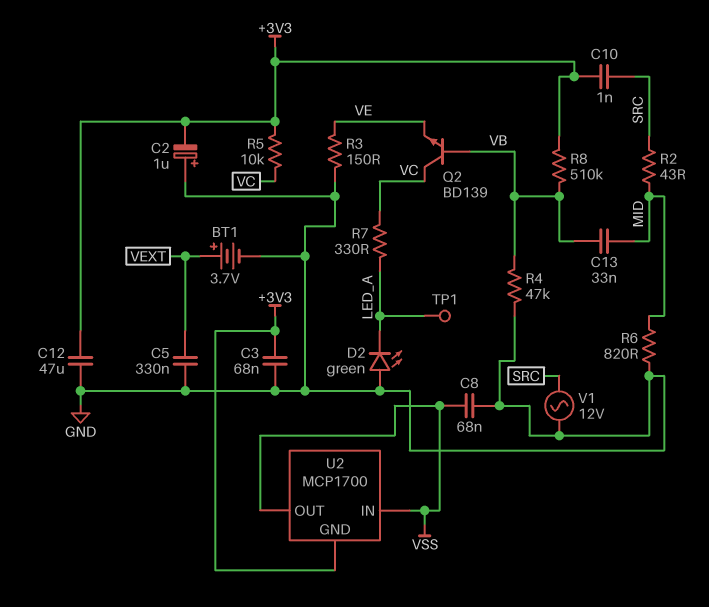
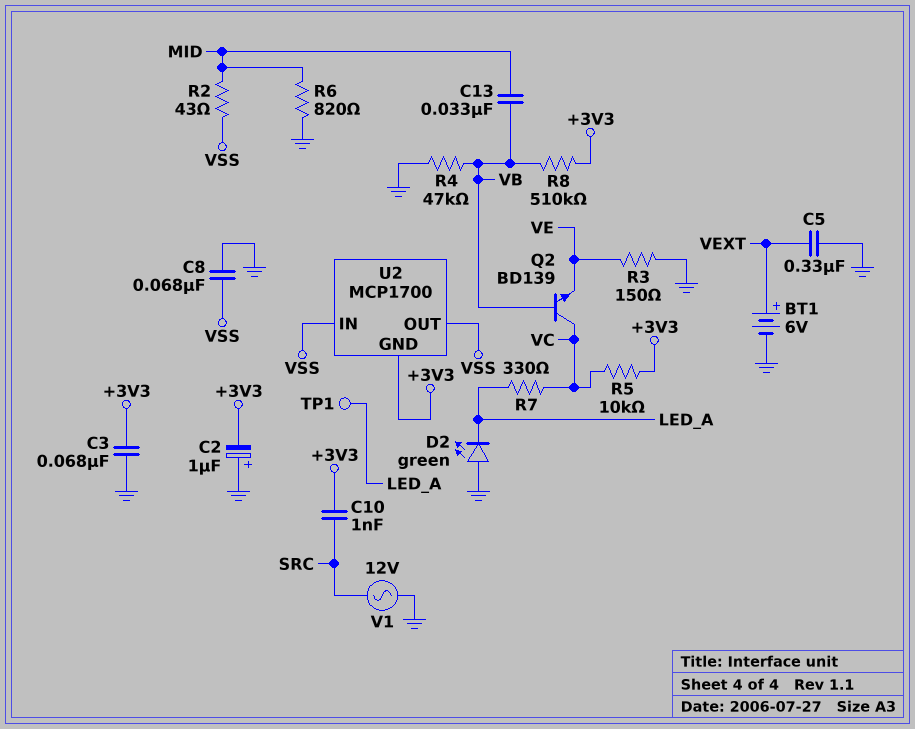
BT1: 3.7V (plus VEXT, minus GND) -> 6V (plus VEXT, minus GND)
C12: 47uF (+3V3, GND) -> none
R2: 43 (MID, SRC) -> 43 (MID, VSS)

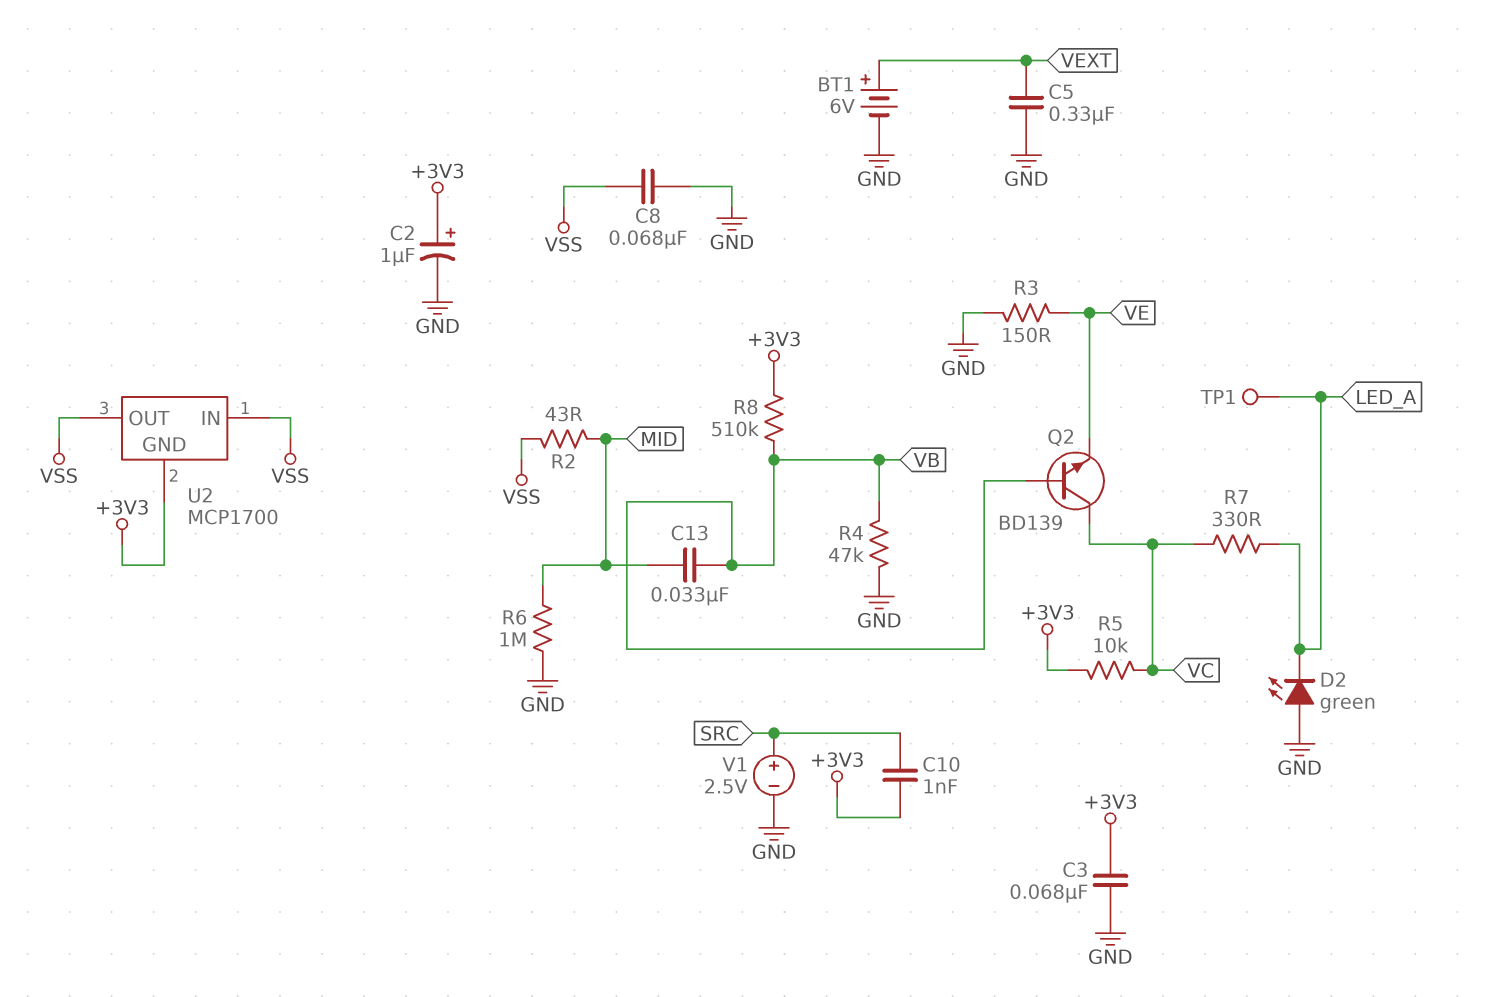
C2: 1uF (plus GND, minus +3V3) -> 1uF (plus +3V3, minus GND)
R6: 820 (GND, MID) -> 1M (GND, MID)
V1: AC 12V (GND, SRC) -> 2.5V (plus SRC, minus GND)

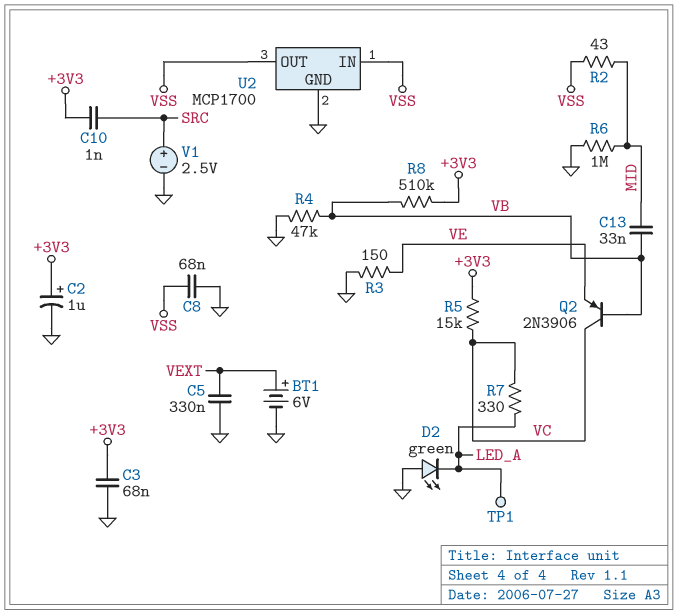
Q2: NPN BD139 (B VB, C VC, E VE) -> PNP 2N3906 (B VB, C VC, E VE)
R5: 10k (+3V3, VC) -> 15k (+3V3, VC)
U2 pin GND: +3V3 -> GND

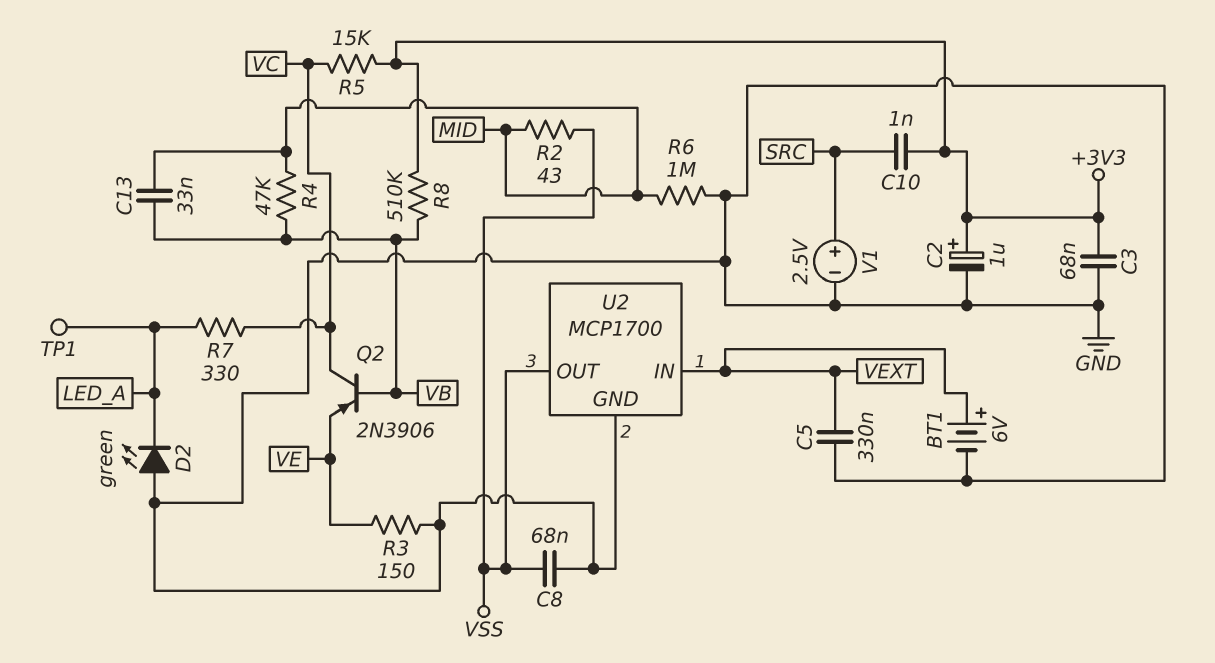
R4: 47k (GND, VB) -> 47k (MID, VB)
U2 pin IN: VSS -> VEXT

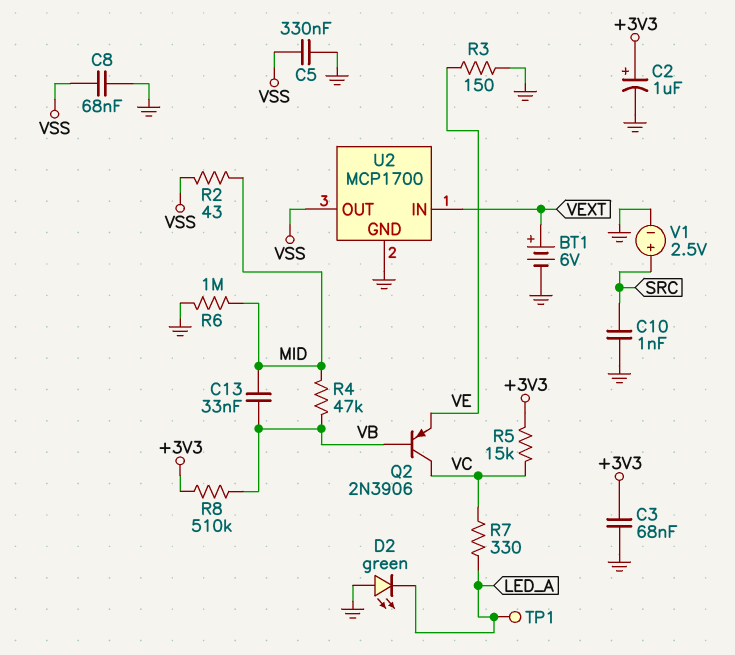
C5: 330nF (GND, VEXT) -> 330nF (GND, VSS)
C10: 1nF (+3V3, SRC) -> 1nF (GND, SRC)

